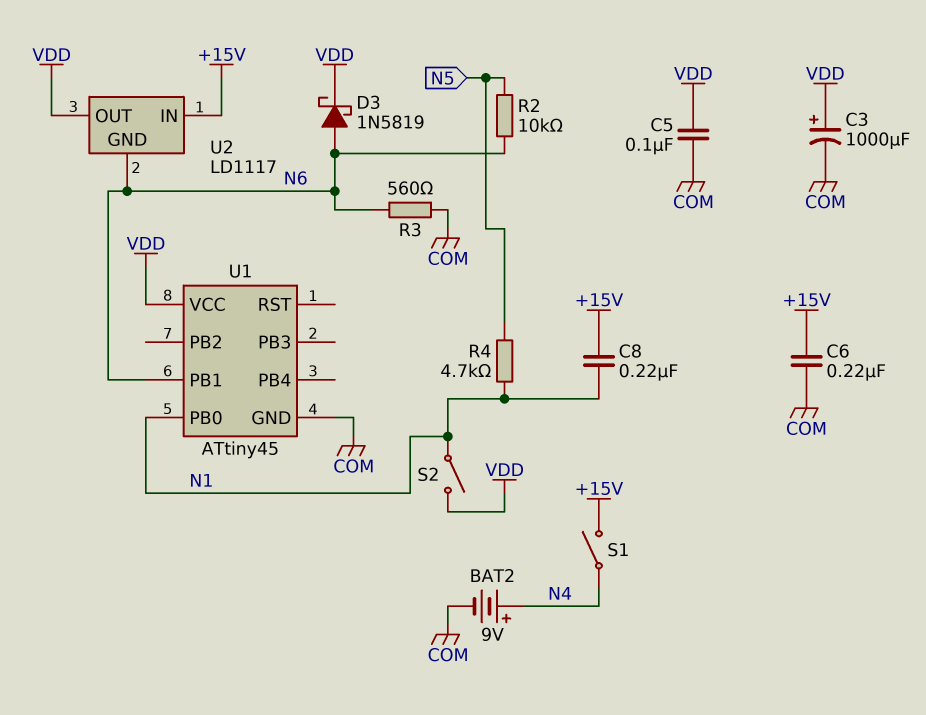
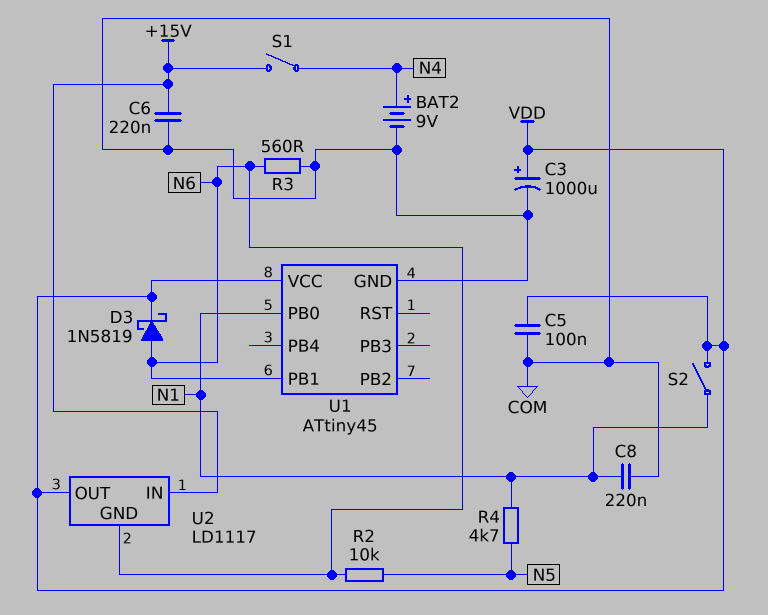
C8: 220nF (+15V, N1) -> 220nF (COM, N1)

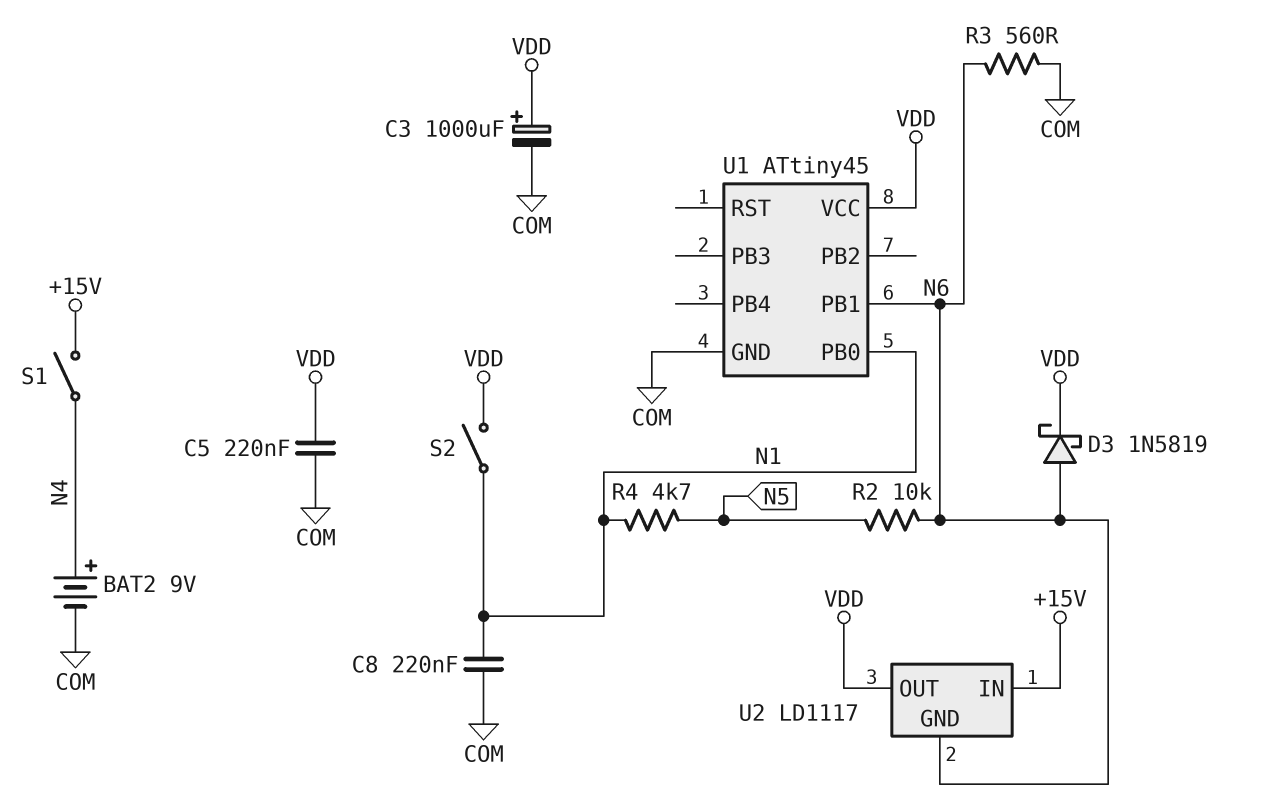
C5: 100nF (COM, VDD) -> 220nF (COM, VDD)
C6: 220nF (+15V, COM) -> none

